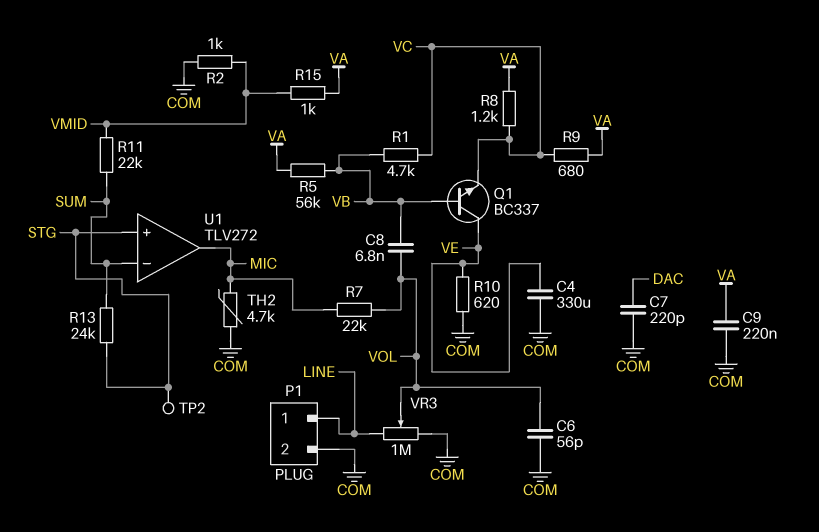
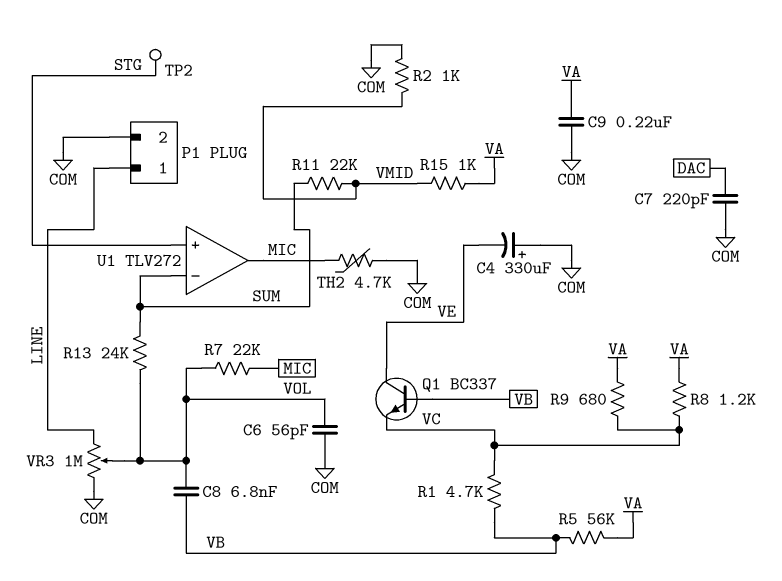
C4: 330uF (COM, VE) -> 330uF (plus COM, minus VE)
R10: 620 (COM, VE) -> none
R13: 24k (STG, SUM) -> 24k (SUM, VOL)

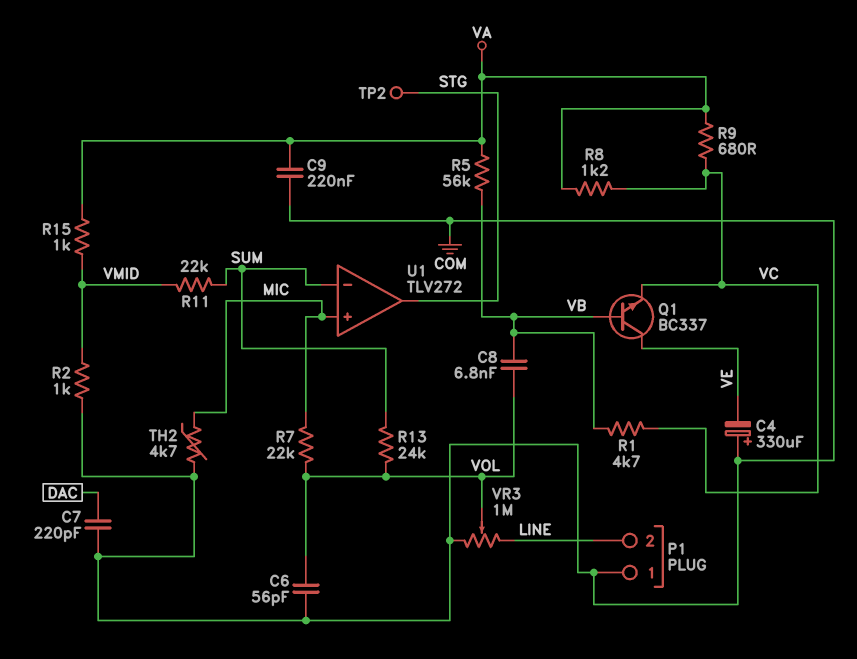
P1 pin 1: LINE -> COM
P1 pin 2: COM -> LINE
U1 pin in+: STG -> MIC
U1 pin out: MIC -> STG

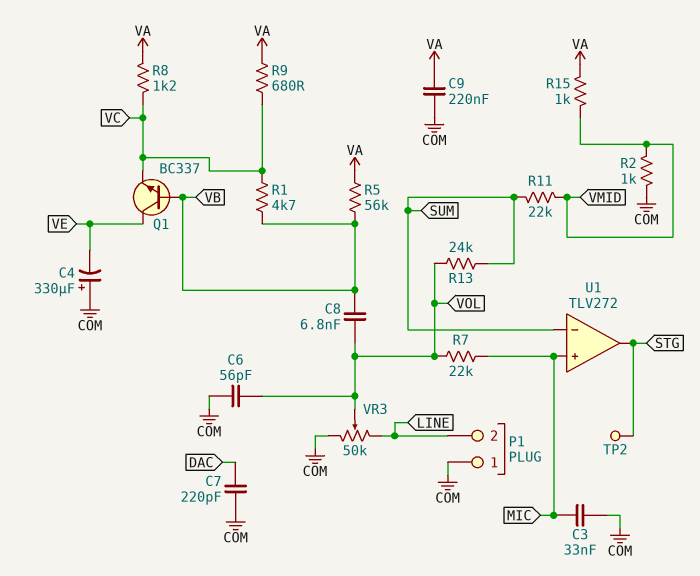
C3: none -> 33nF (COM, MIC)
TH2: 4.7k (COM, MIC) -> none
VR3: 1M (COM, LINE, wiper VOL) -> 50k (COM, LINE, wiper VOL)

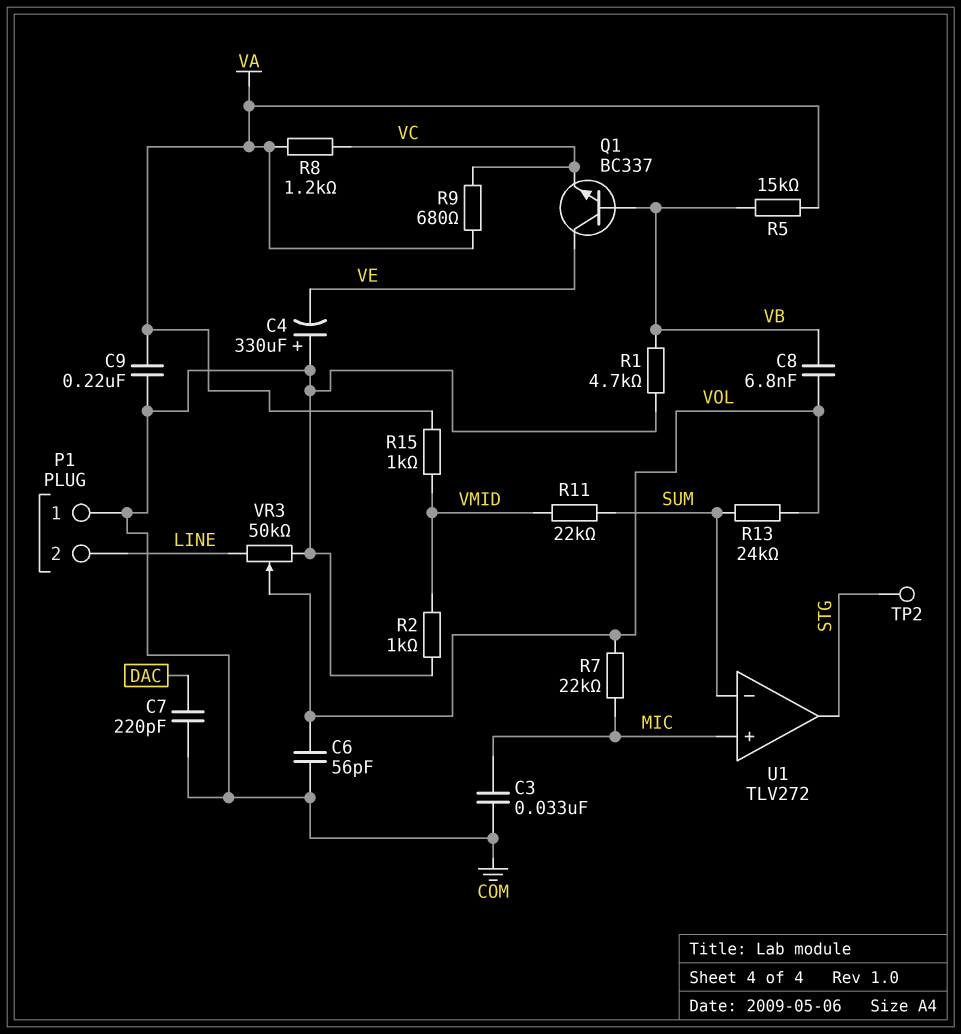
R1: 4.7k (VB, VC) -> 4.7k (COM, VB)
R5: 56k (VA, VB) -> 15k (VA, VB)

